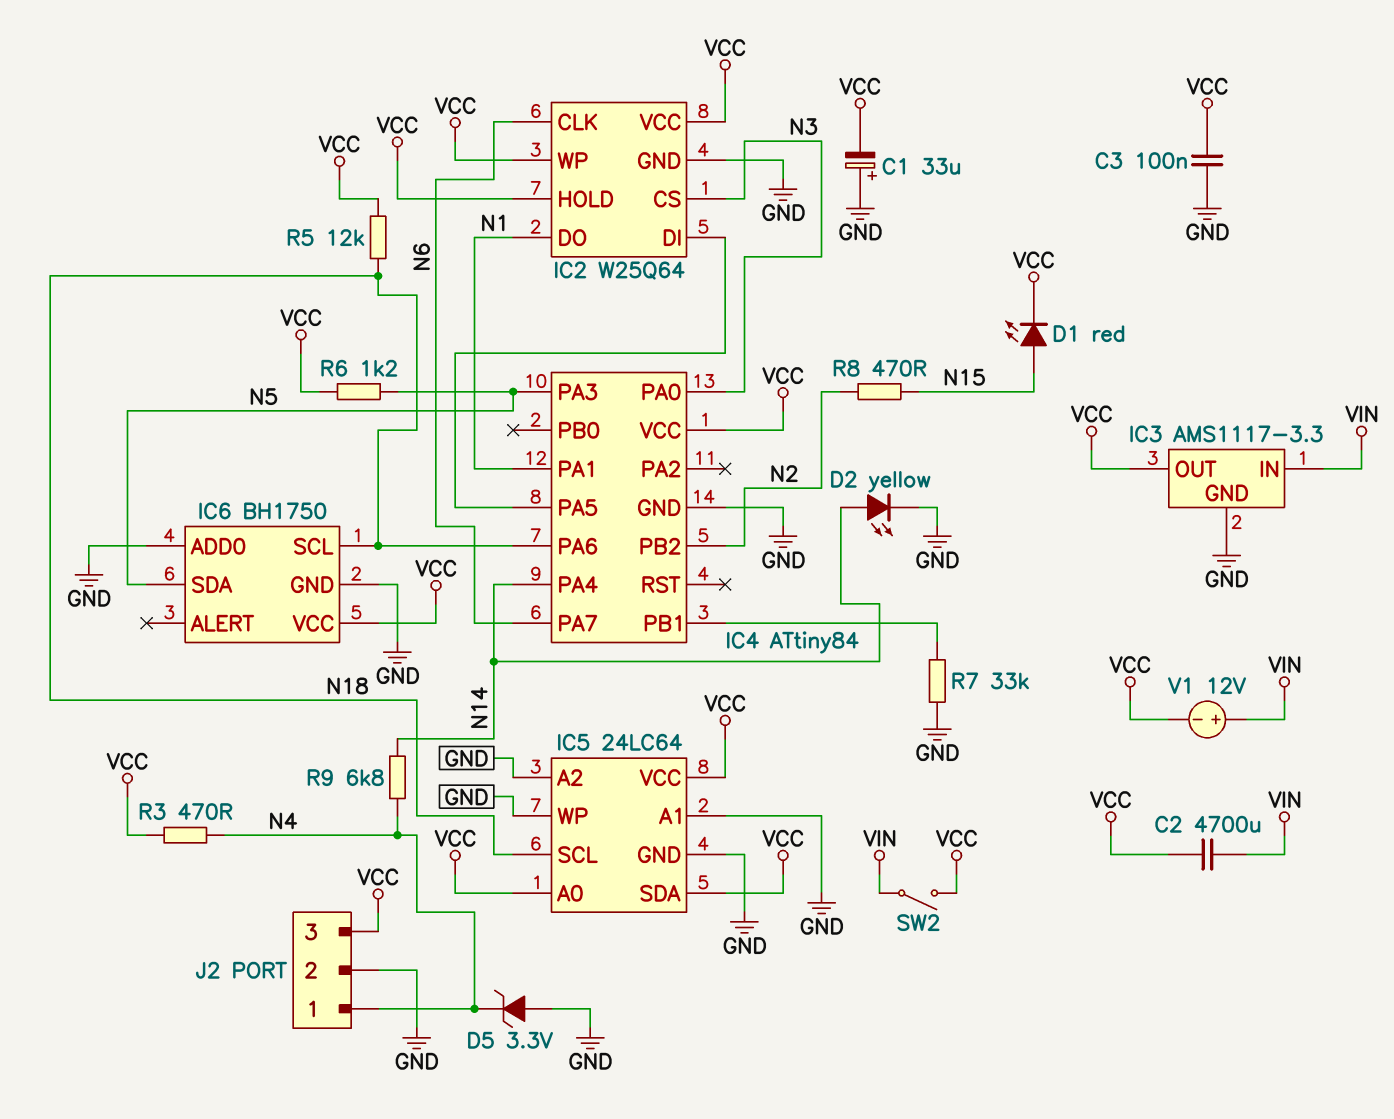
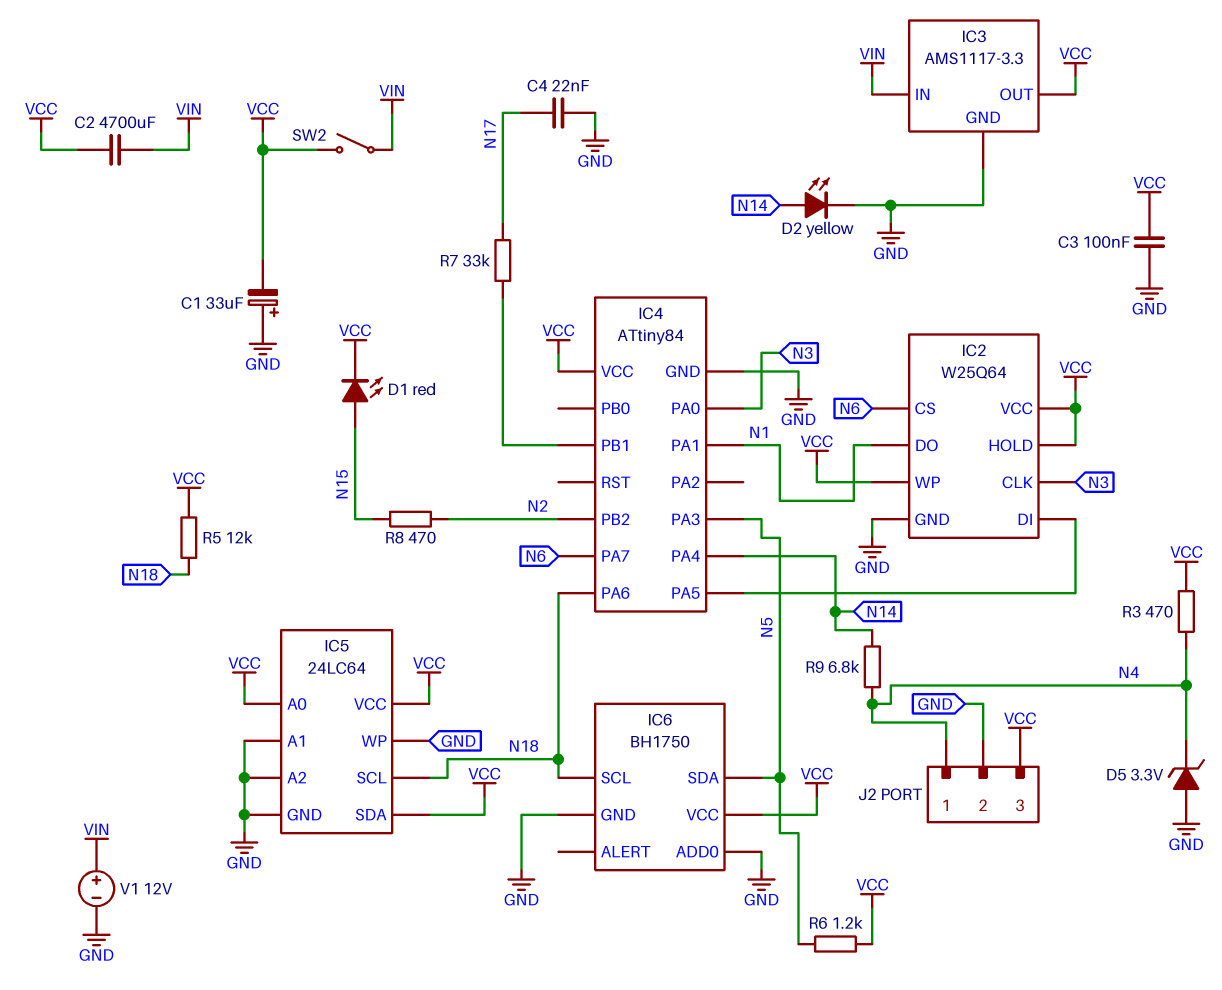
C4: none -> 22nF (GND, N17)
IC2 pin CLK: N6 -> N3
IC2 pin CS: N3 -> N6
R7: 33k (GND, IC4/PB1) -> 33k (IC4/PB1, N17)
V1: 12V (plus VIN, minus VCC) -> 12V (plus VIN, minus GND)

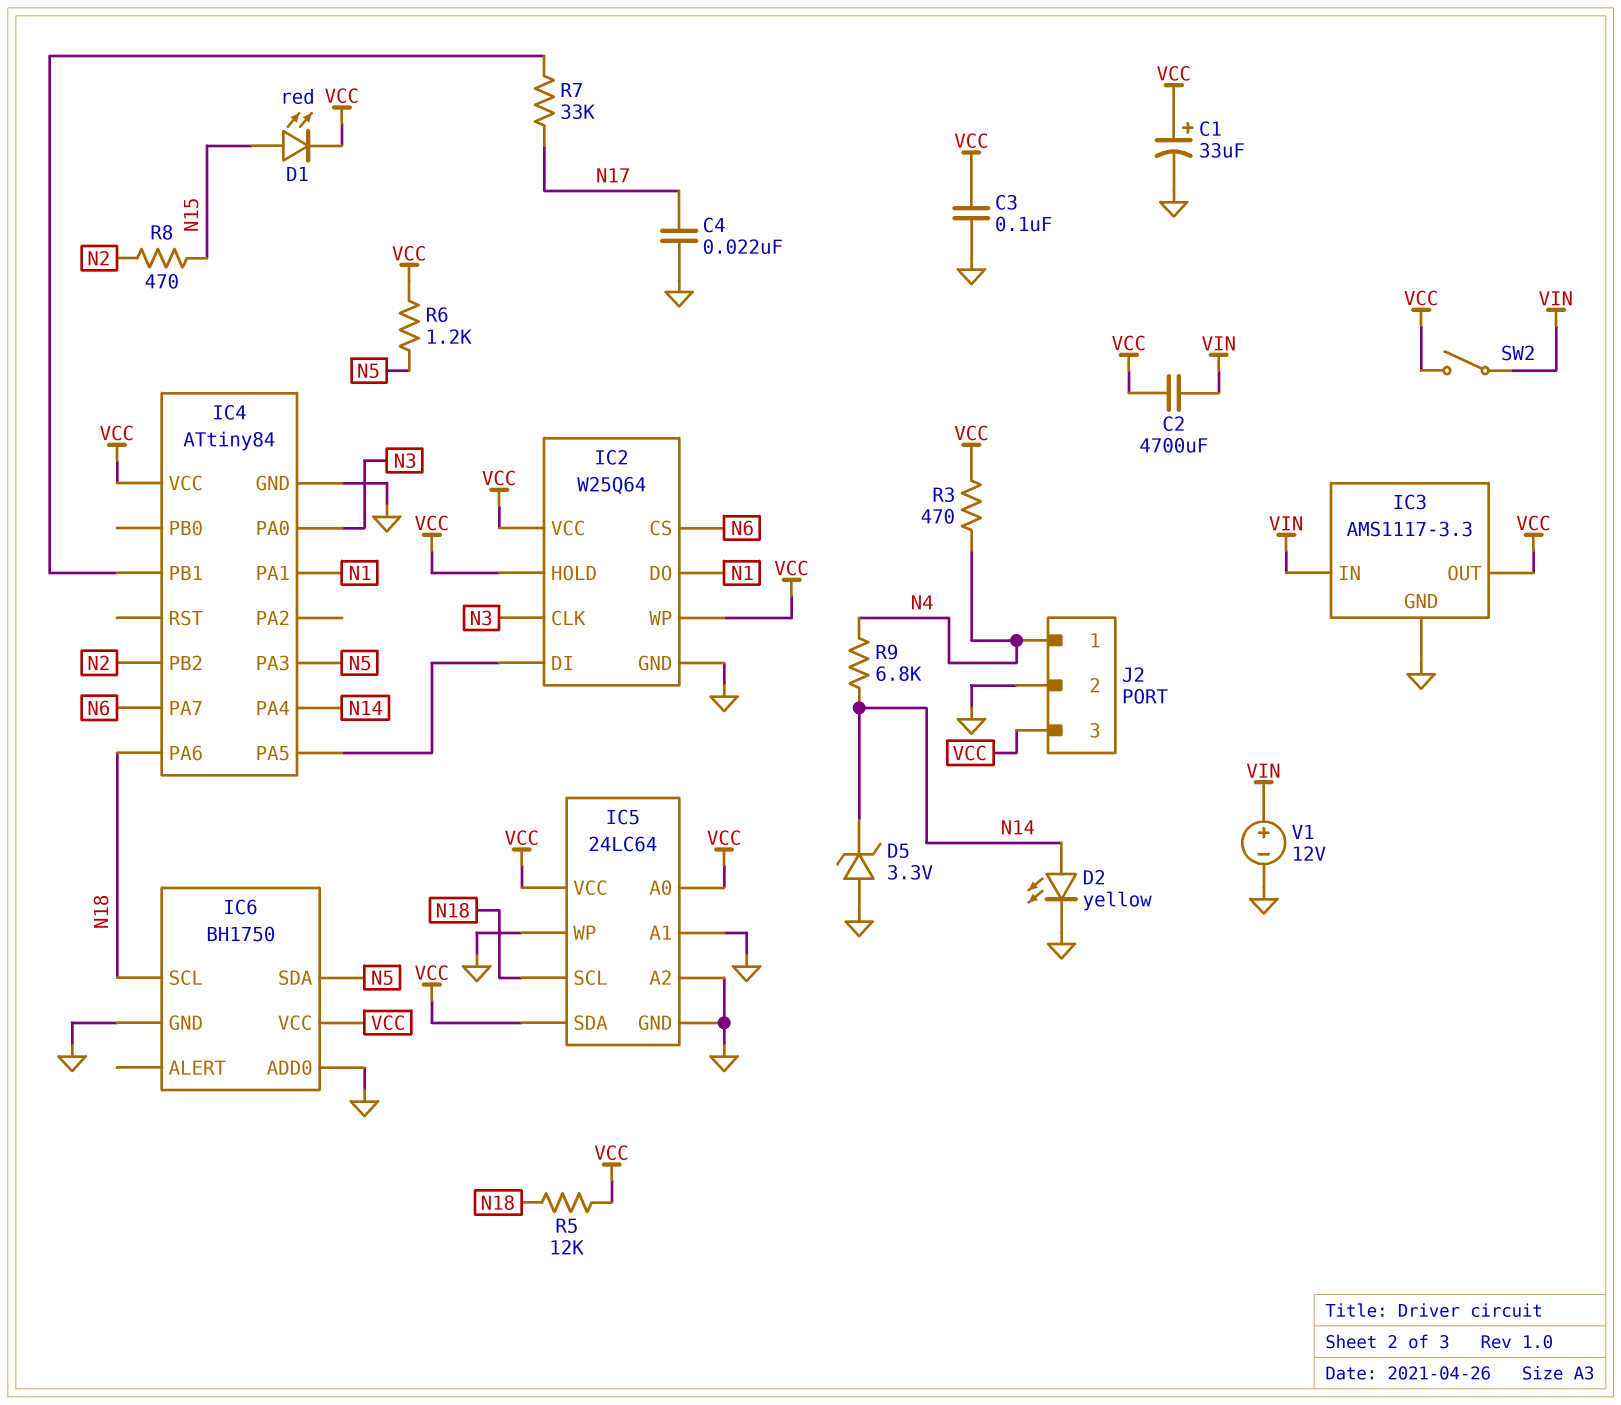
C1: 33uF (plus GND, minus VCC) -> 33uF (plus VCC, minus GND)
D5: zener 3.3V (A GND, K N4) -> zener 3.3V (A GND, K N14)

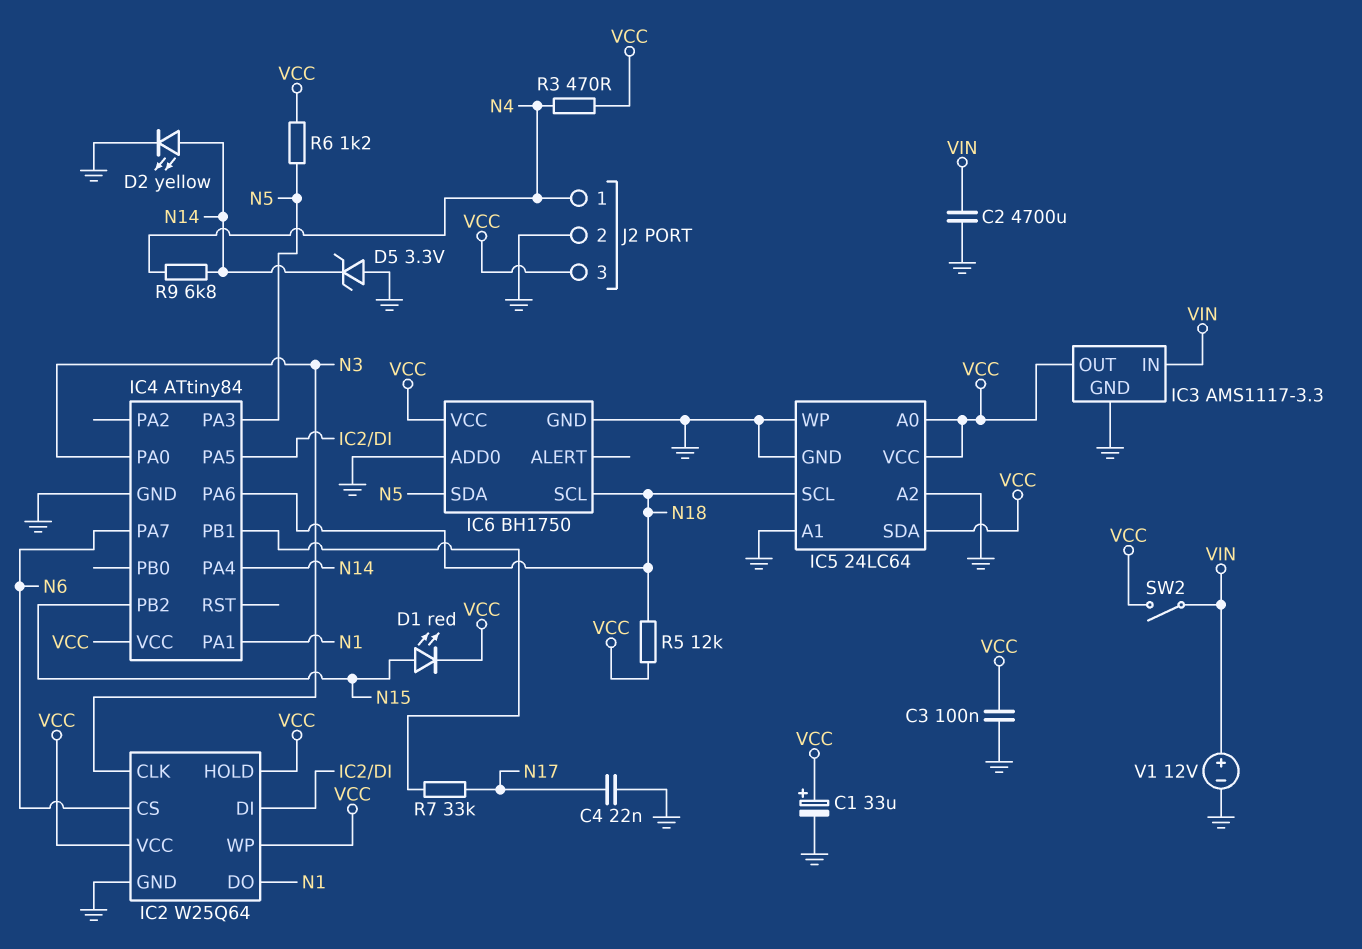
C2: 4700uF (VCC, VIN) -> 4700uF (GND, VIN)
IC4 pin PB2: N2 -> N15
R8: 470 (N2, N15) -> none

